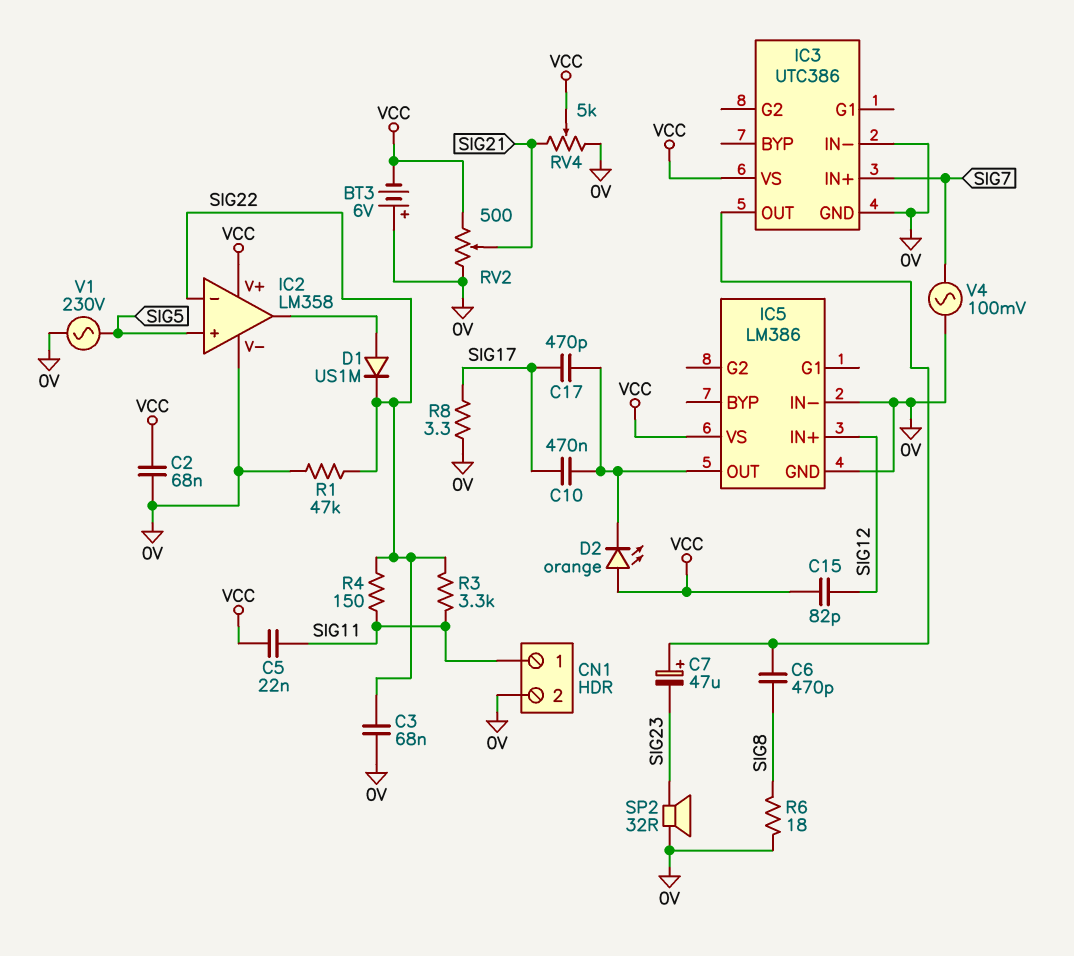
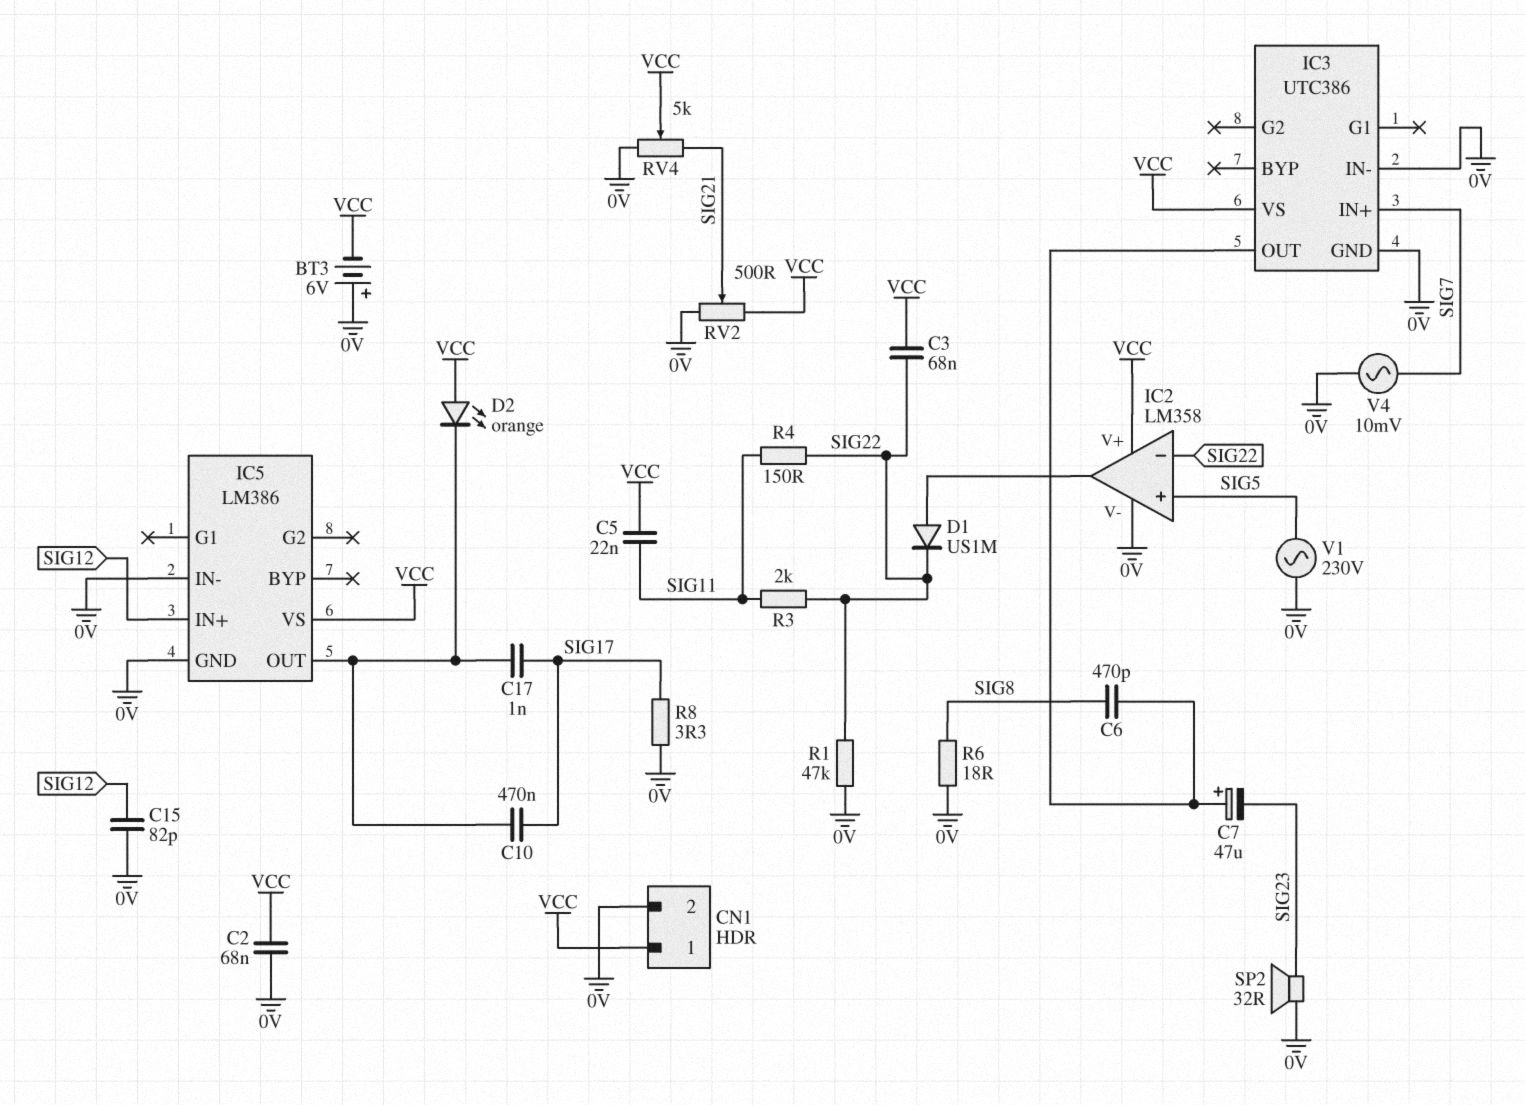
C3: 68nF (0V, SIG22) -> 68nF (SIG22, VCC)
C15: 82pF (SIG12, VCC) -> 82pF (0V, SIG12)
C17: 470pF (IC5/OUT, SIG17) -> 1nF (IC5/OUT, SIG17)
CN1 pin 1: SIG11 -> VCC
R3: 3.3k (SIG11, SIG22) -> 2k (SIG11, SIG22)
V4: AC 100mV (0V, SIG7) -> AC 10mV (0V, SIG7)

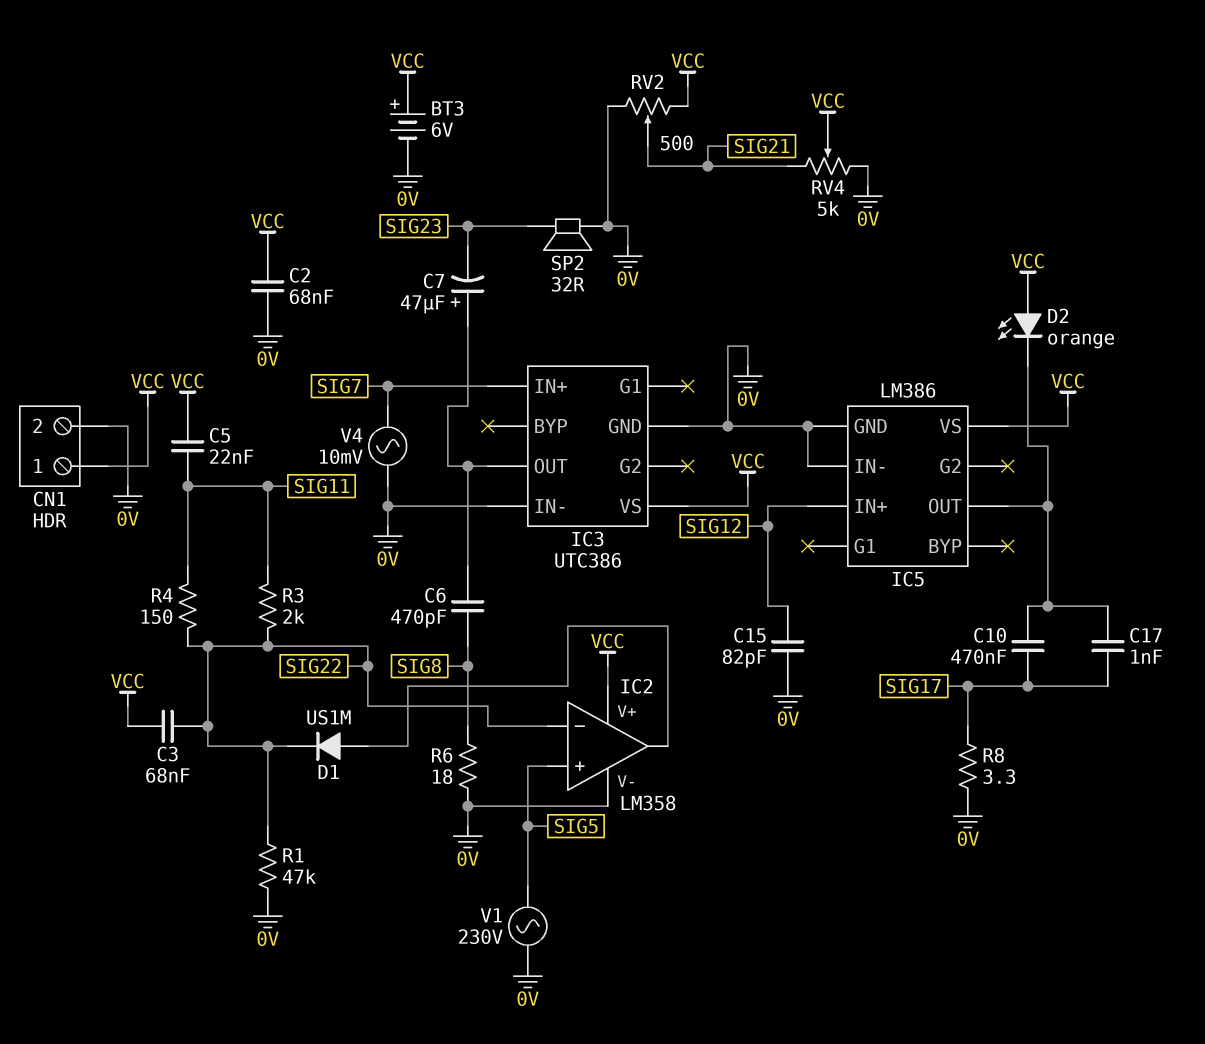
BT3: 6V (plus 0V, minus VCC) -> 6V (plus VCC, minus 0V)

